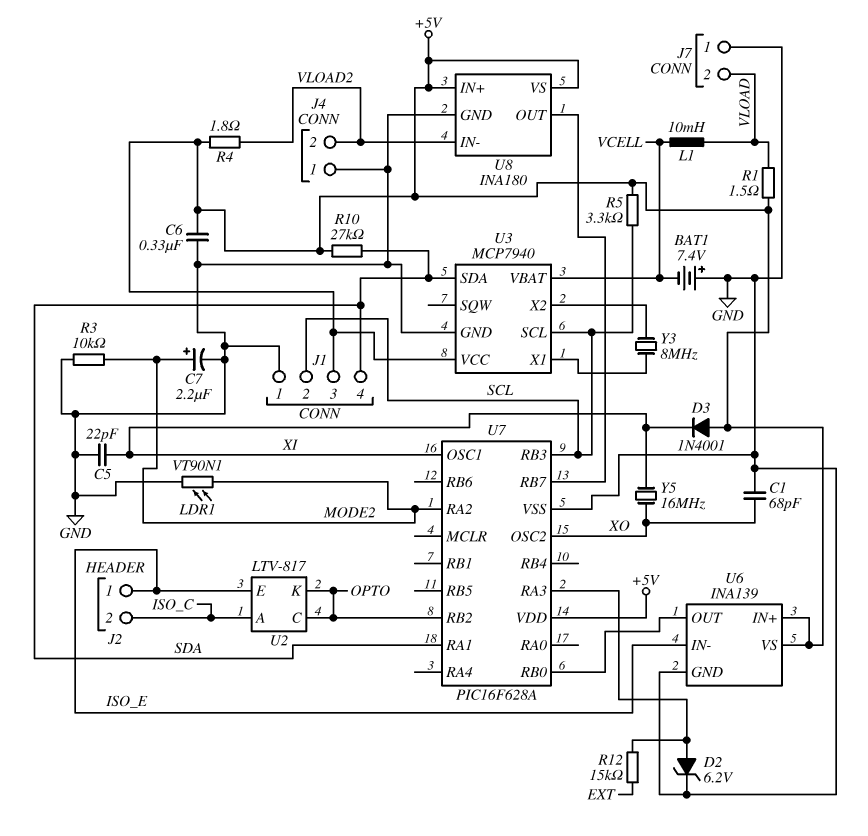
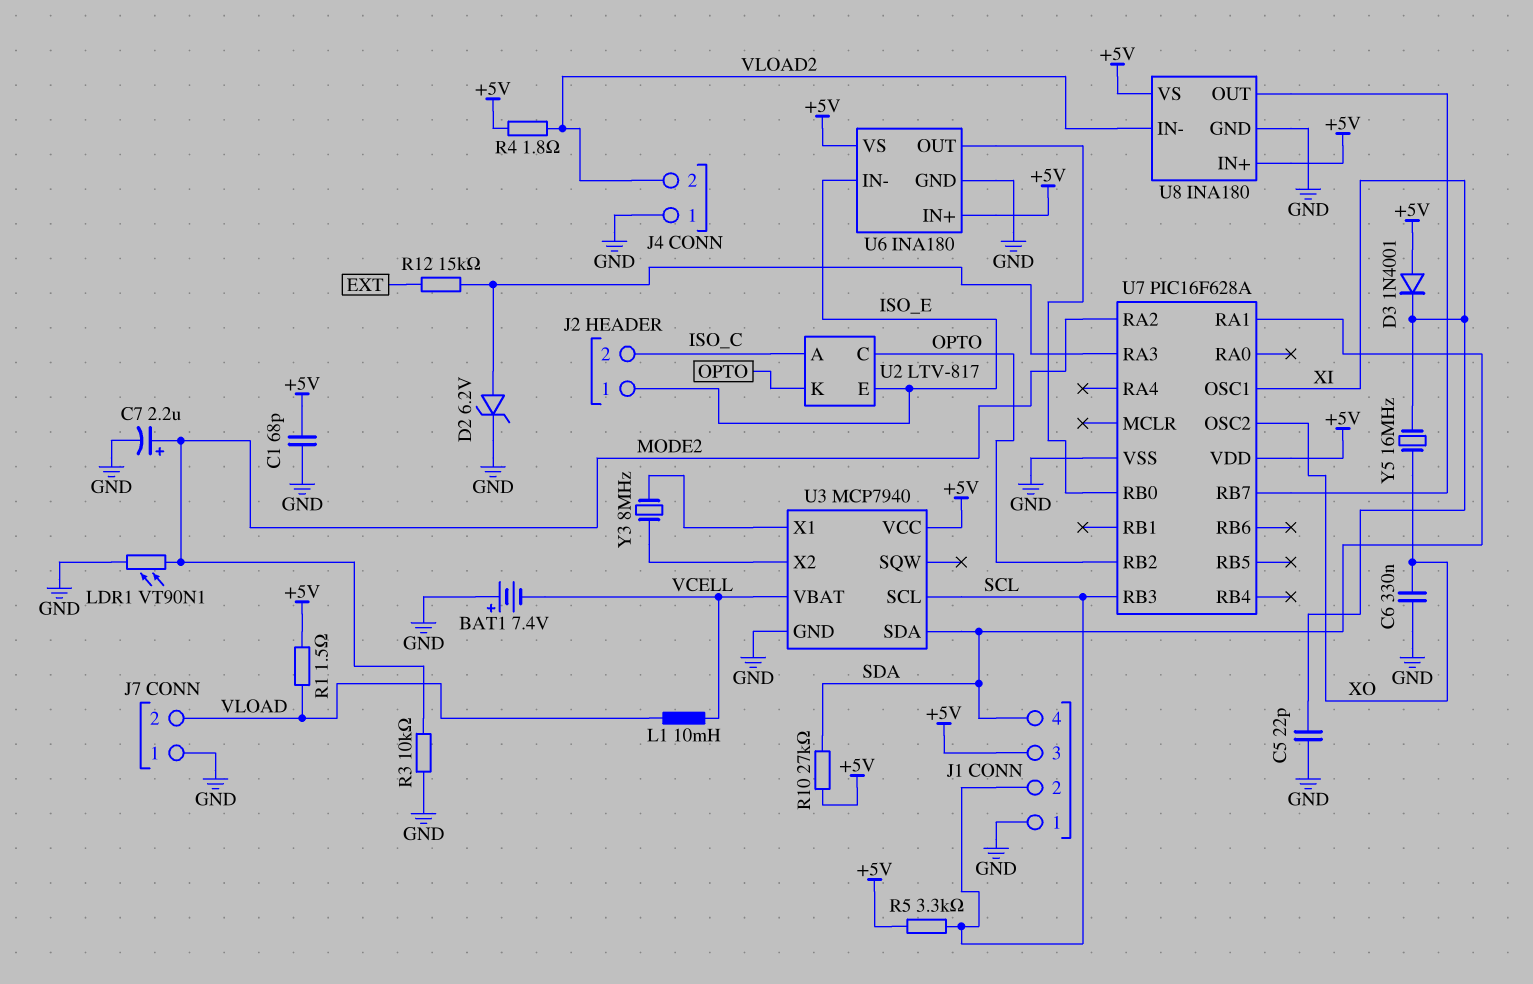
C1: 68pF (GND, XO) -> 68pF (+5V, GND)
C6: 330nF (+5V, GND) -> 330nF (GND, XO)
U6: INA139 -> INA180

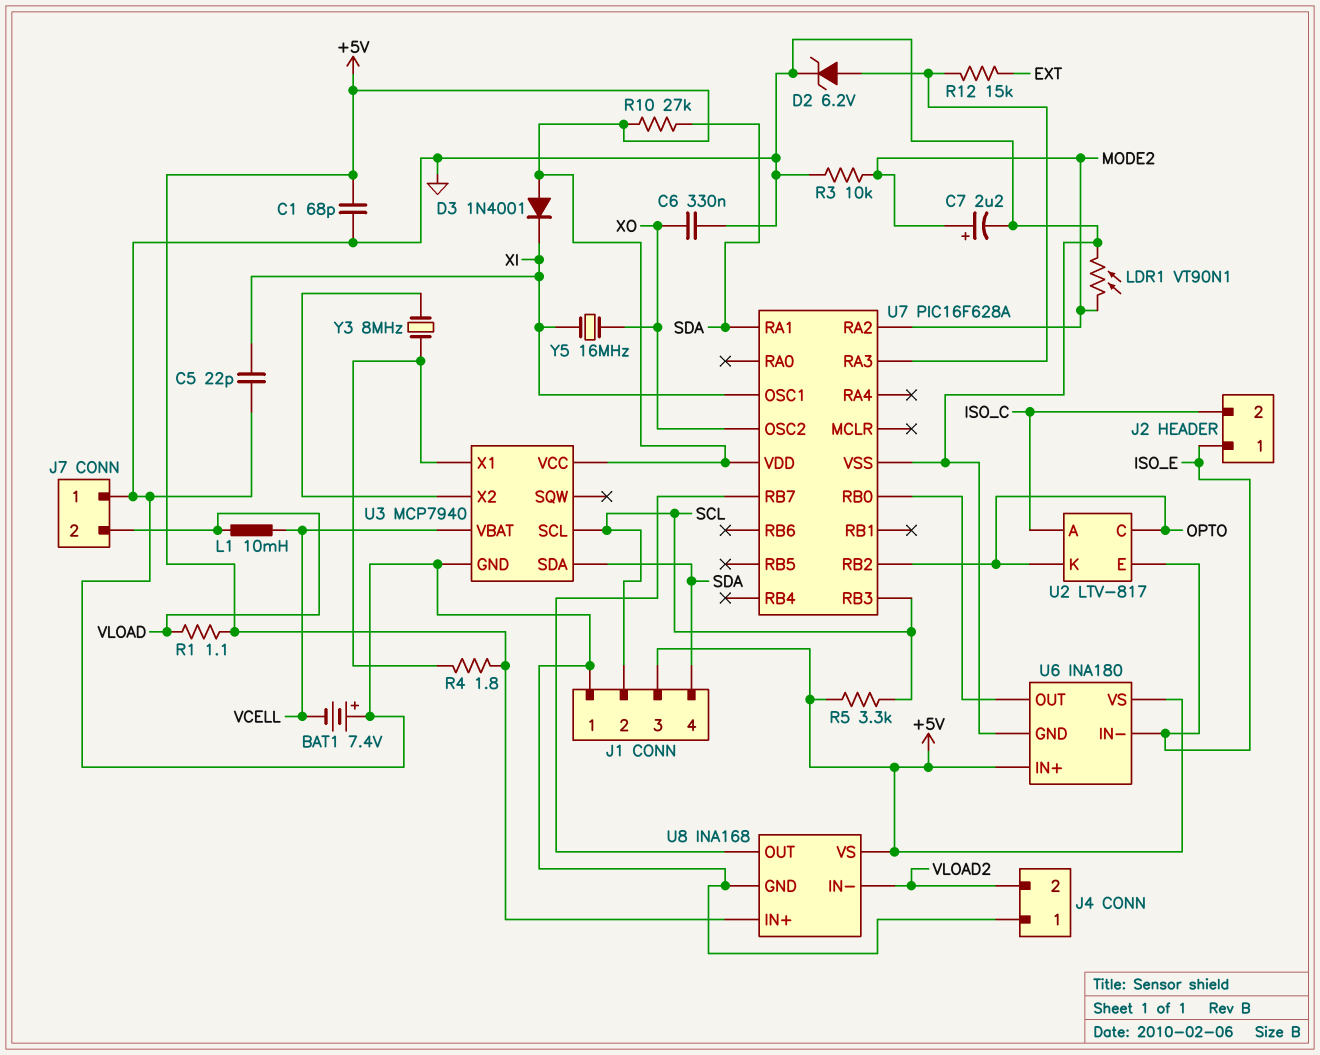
R1: 1.5 (+5V, VLOAD) -> 1.1 (+5V, VLOAD)
R4: 1.8 (+5V, VLOAD2) -> 1.8 (+5V, U3/X1)
U8: INA180 -> INA168

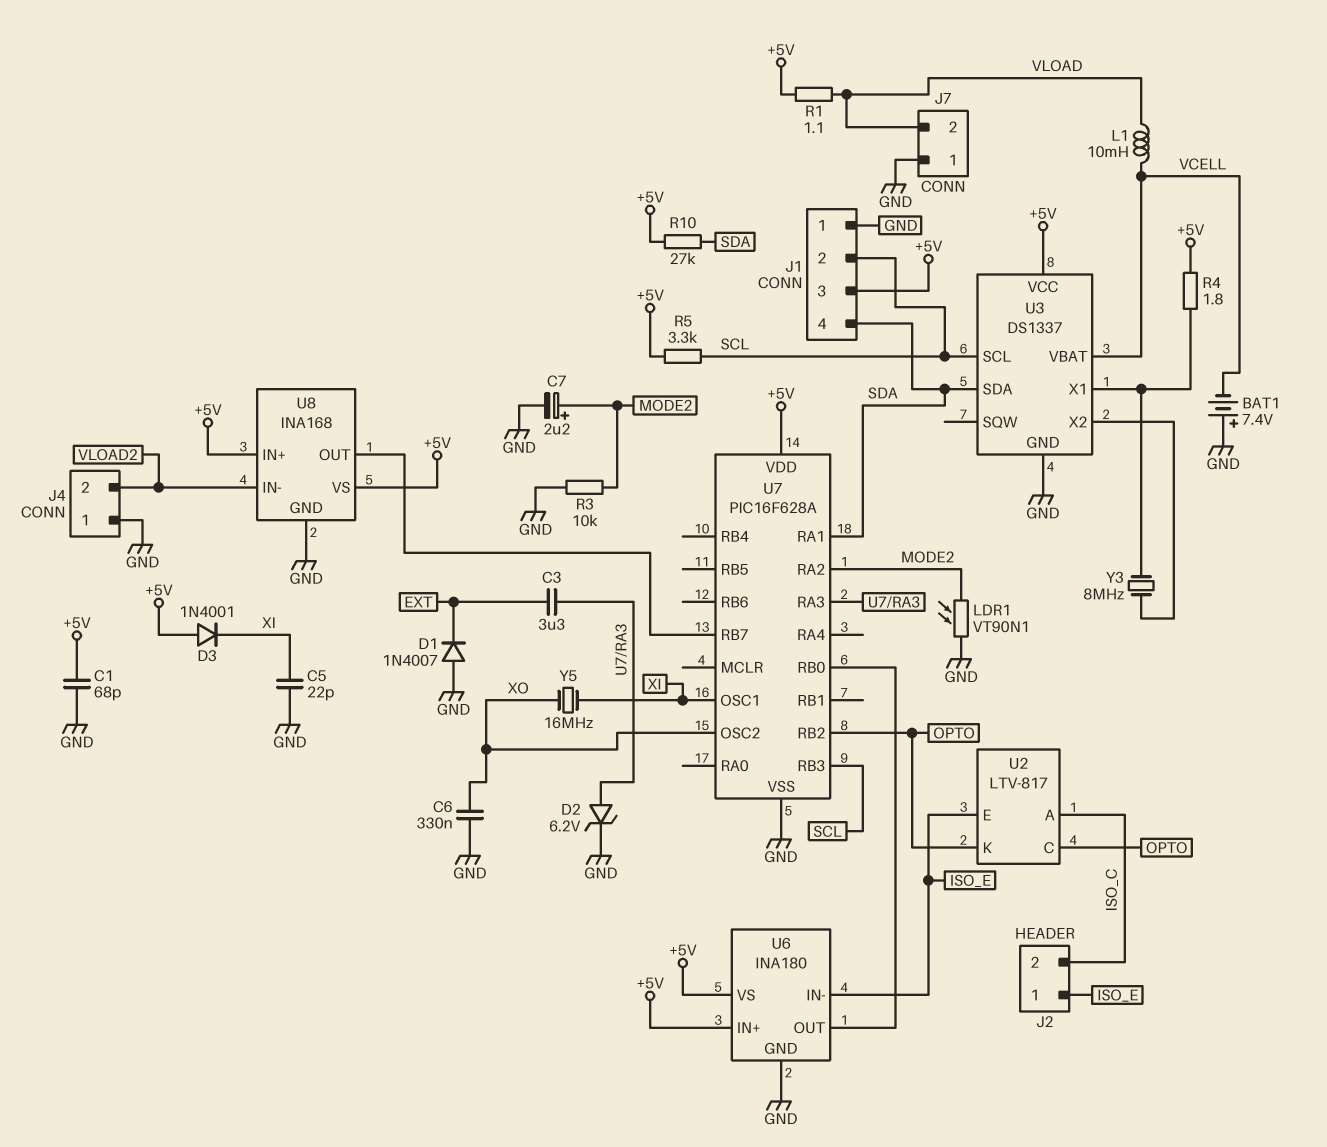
C3: none -> 3.3uF (EXT, U7/RA3)
D1: none -> diode 1N4007 (A GND, K EXT)
R12: 15k (EXT, U7/RA3) -> none
U3: MCP7940 -> DS1337

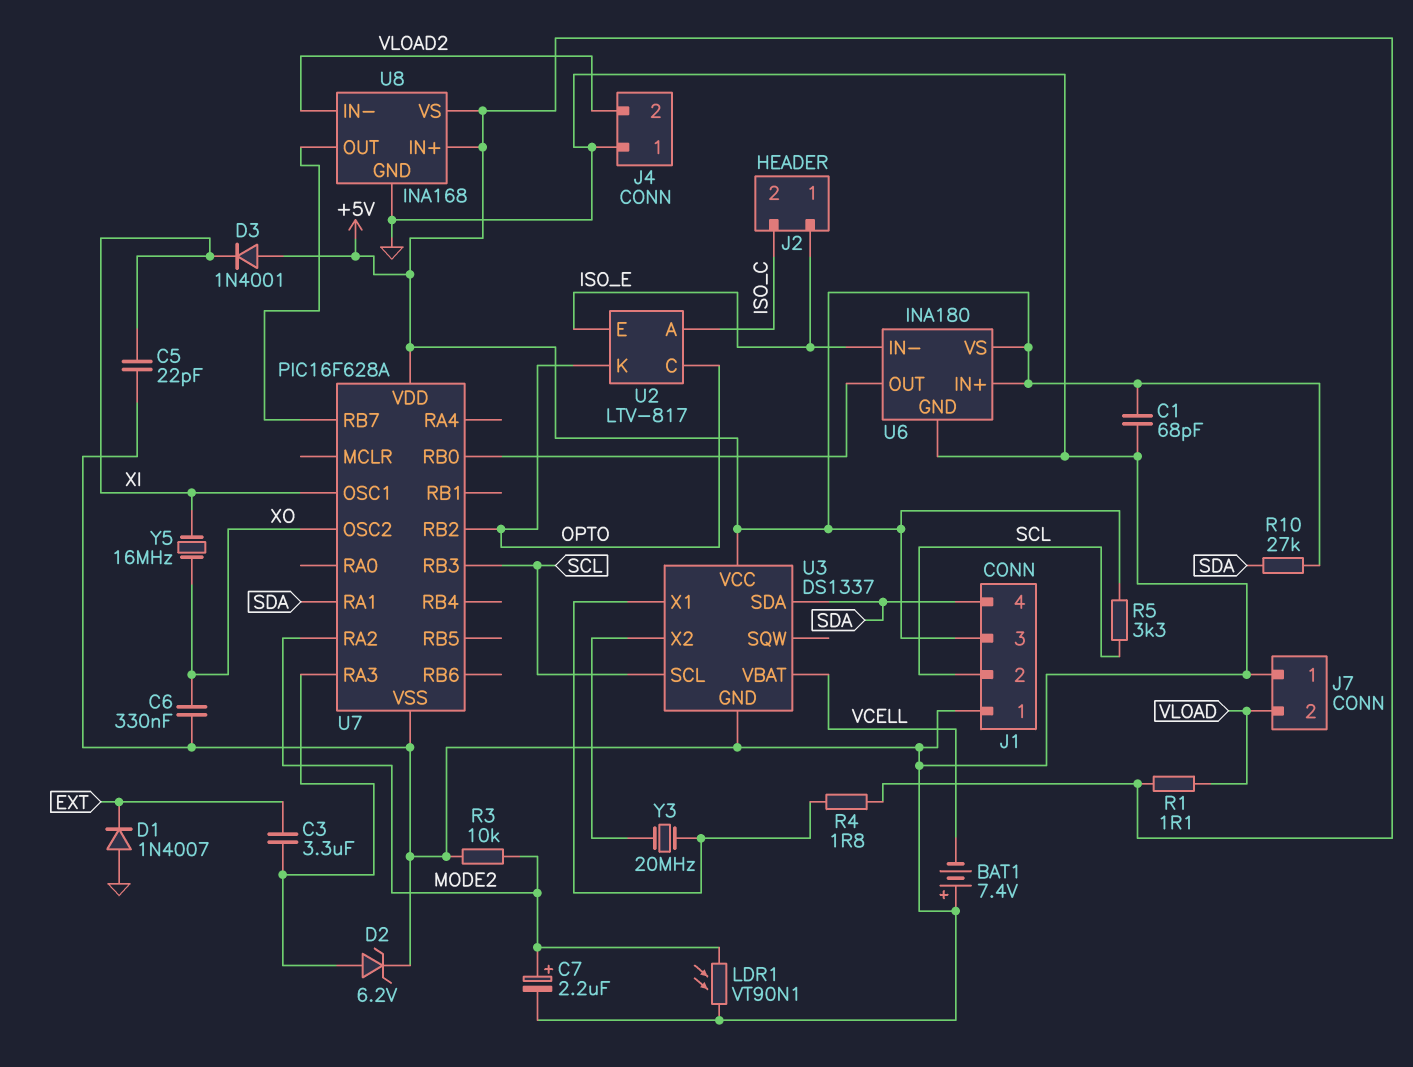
L1: 10mH (VCELL, VLOAD) -> none
Y3: 8MHz (U3/X1, U3/X2) -> 20MHz (U3/X1, U3/X2)

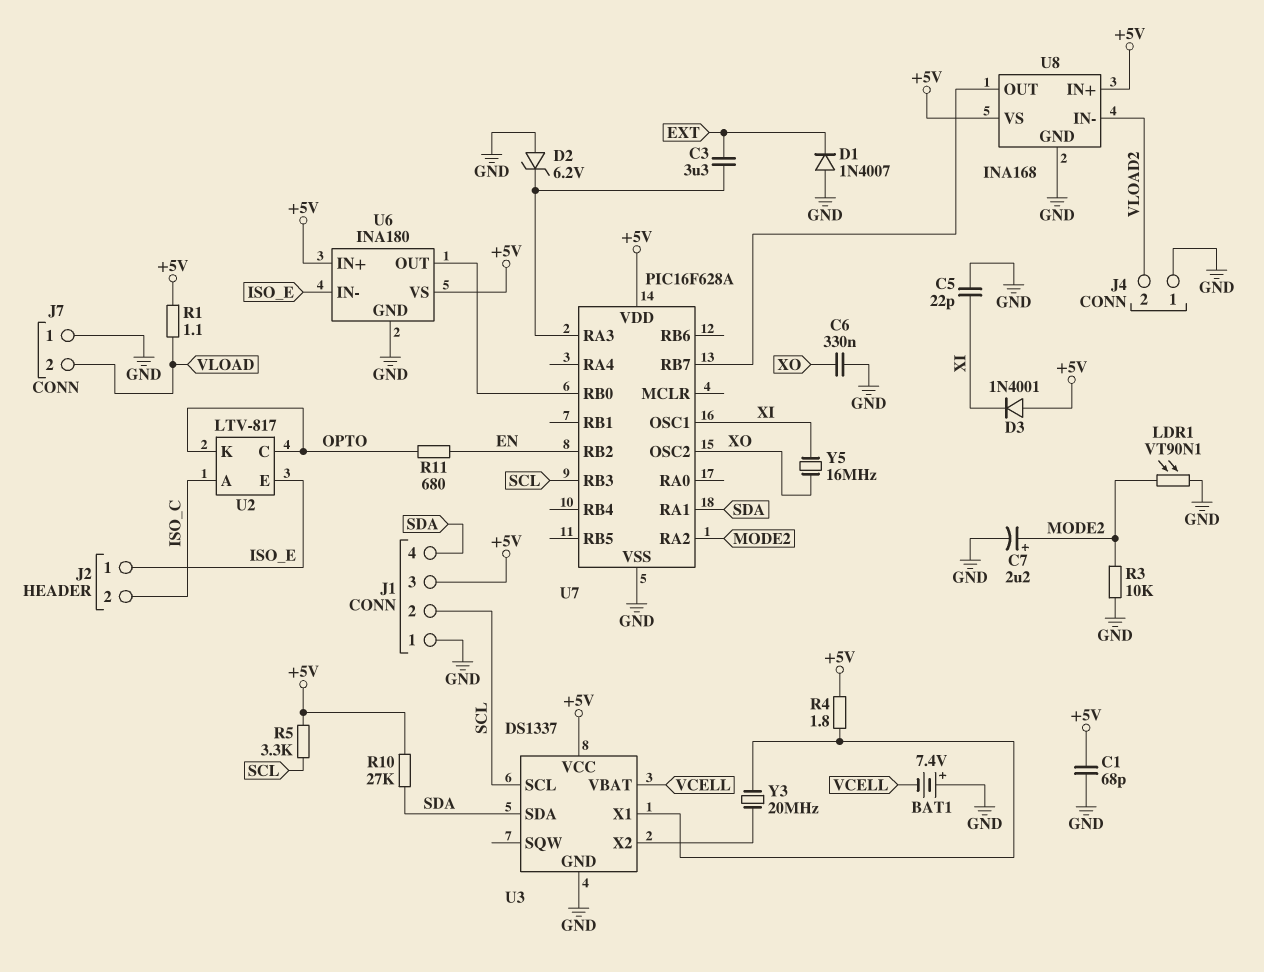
D2: zener 6.2V (A U7/RA3, K GND) -> zener 6.2V (A GND, K U7/RA3)
R11: none -> 680 (EN, OPTO)
U7 pin RB2: OPTO -> EN

